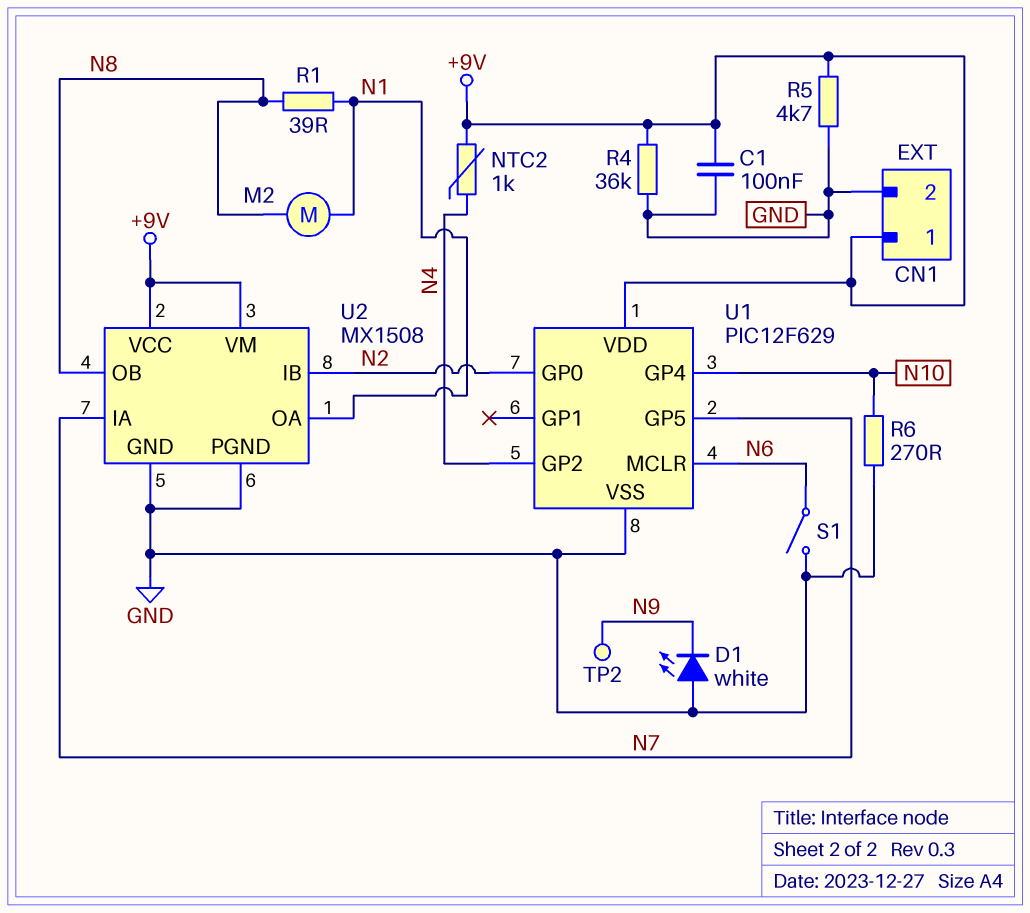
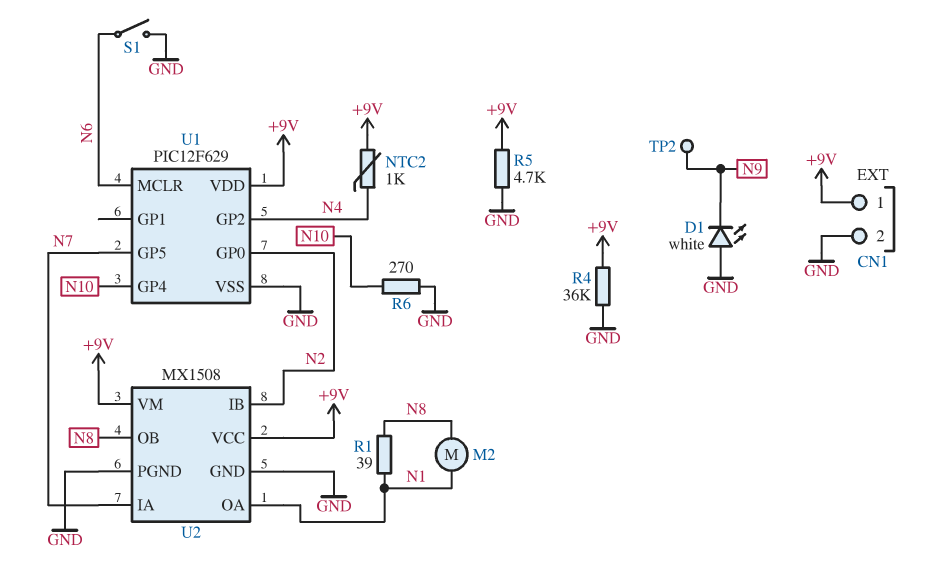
C1: 100nF (+9V, GND) -> none

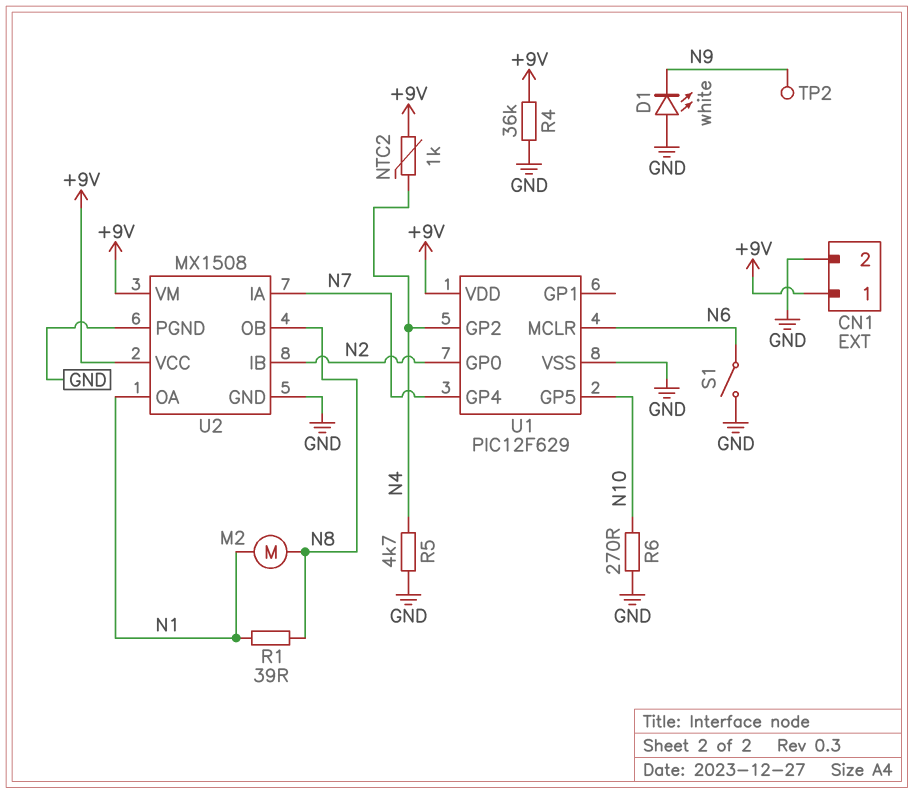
R5: 4.7k (+9V, GND) -> 4.7k (GND, N4)
U1 pin GP4: N10 -> N7
U1 pin GP5: N7 -> N10

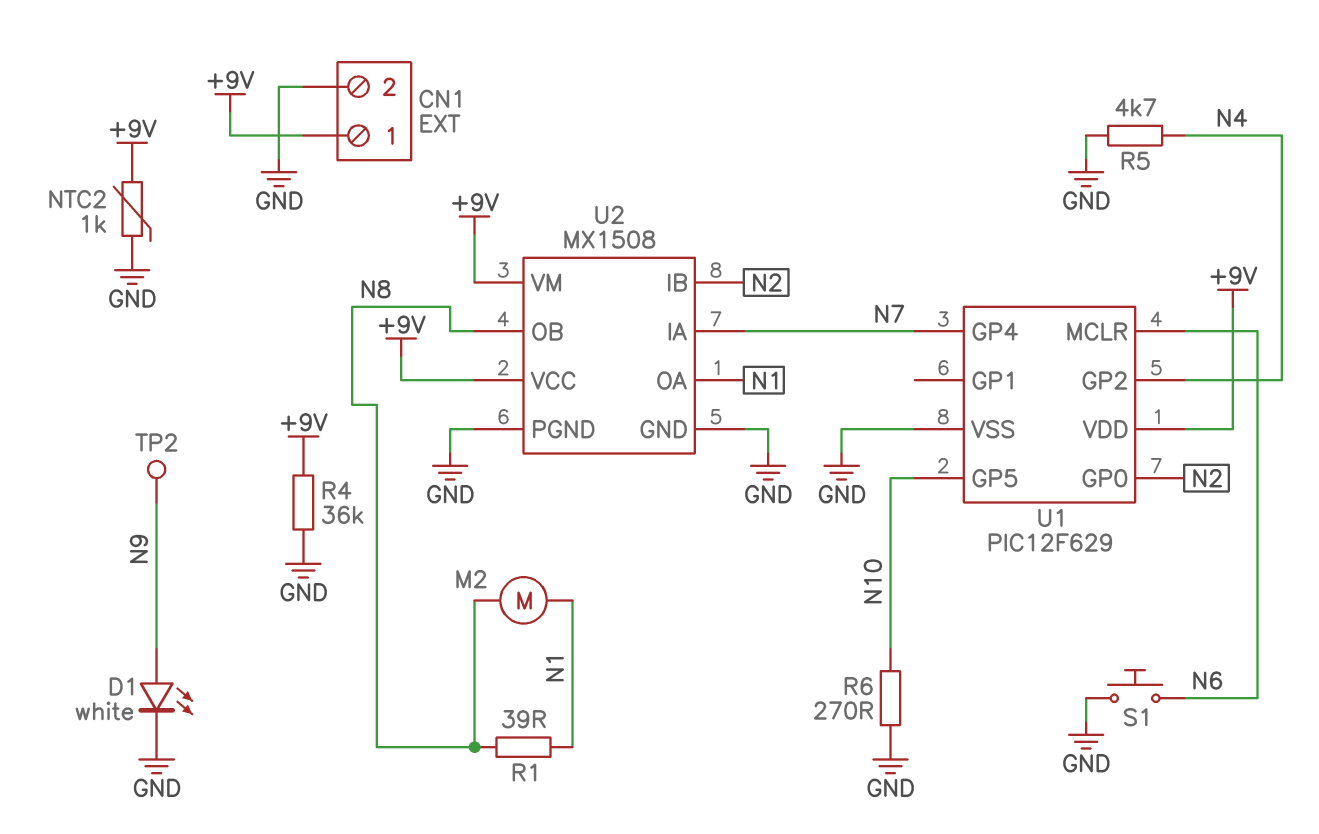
D1: LED white (A GND, K N9) -> LED white (A N9, K GND)
NTC2: 1k (+9V, N4) -> 1k (+9V, GND)
S1: switch (GND, N6) -> button (GND, N6)

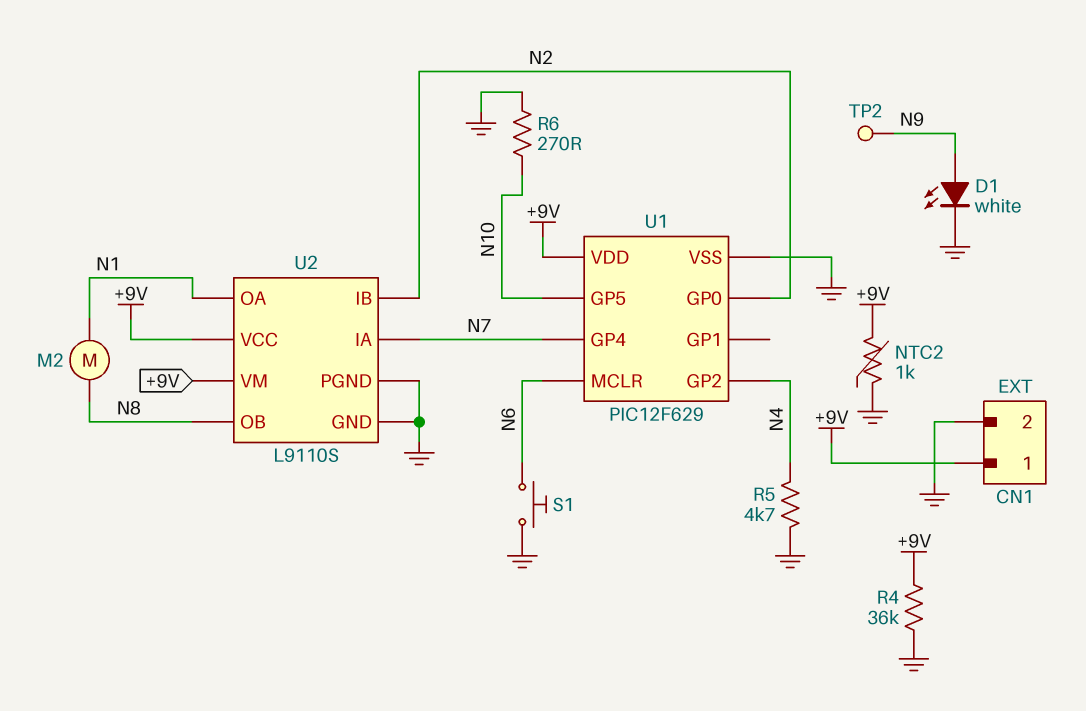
R1: 39 (N1, N8) -> none
U2: MX1508 -> L9110S

